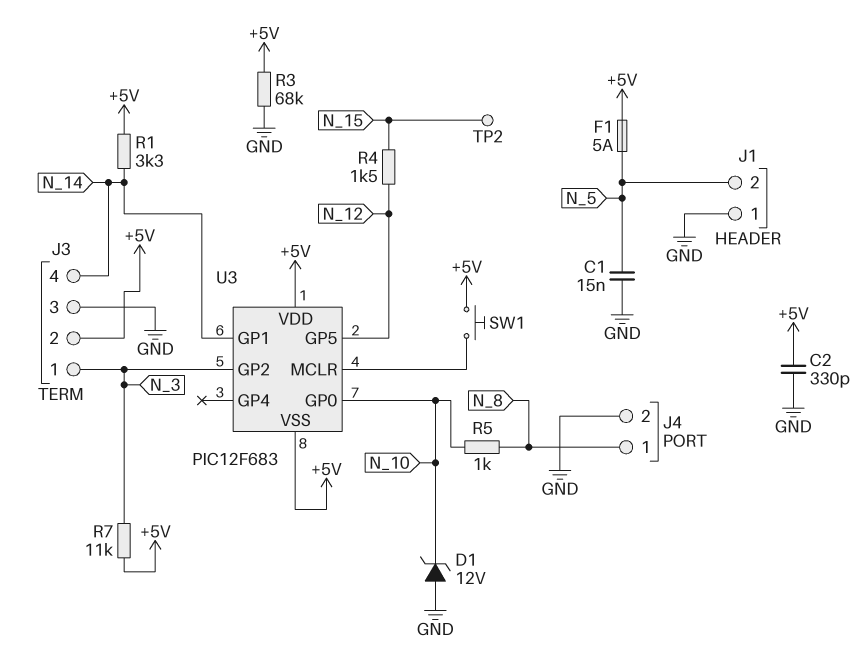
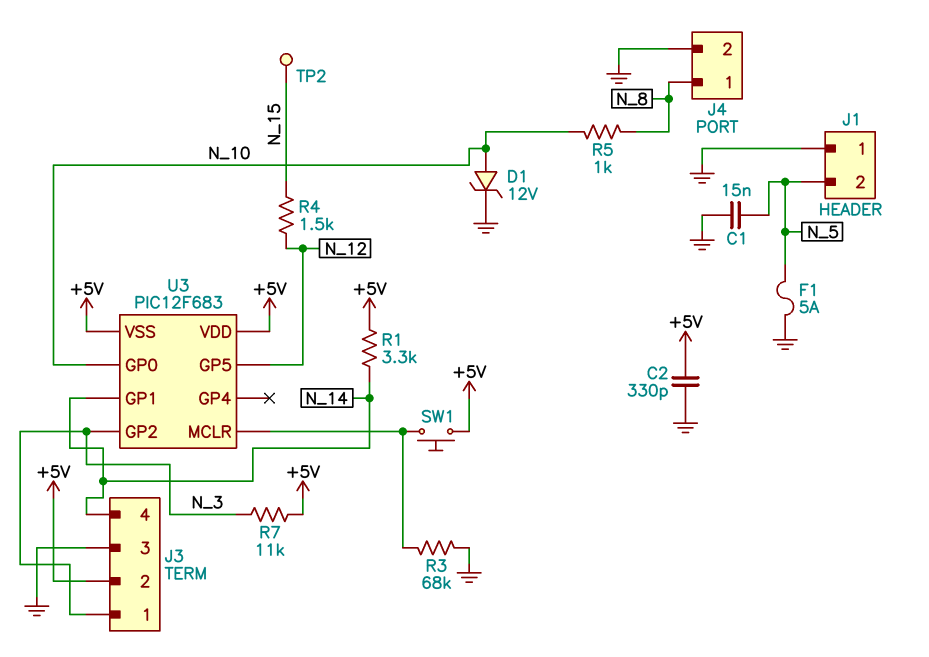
D1: zener 12V (A GND, K N_10) -> zener 12V (A N_10, K GND)
F1: 5A (+5V, N_5) -> 5A (GND, N_5)
R3: 68k (+5V, GND) -> 68k (GND, U3/MCLR)

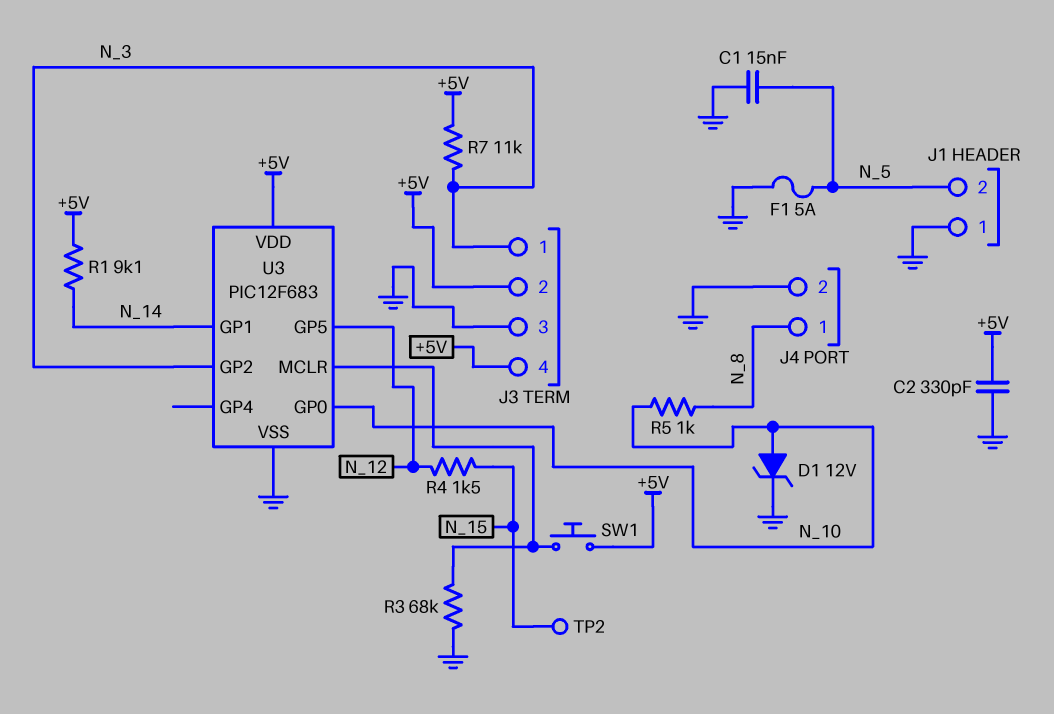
J3 pin 4: N_14 -> +5V
R1: 3.3k (+5V, N_14) -> 9.1k (+5V, N_14)
U3 pin VSS: +5V -> GND

